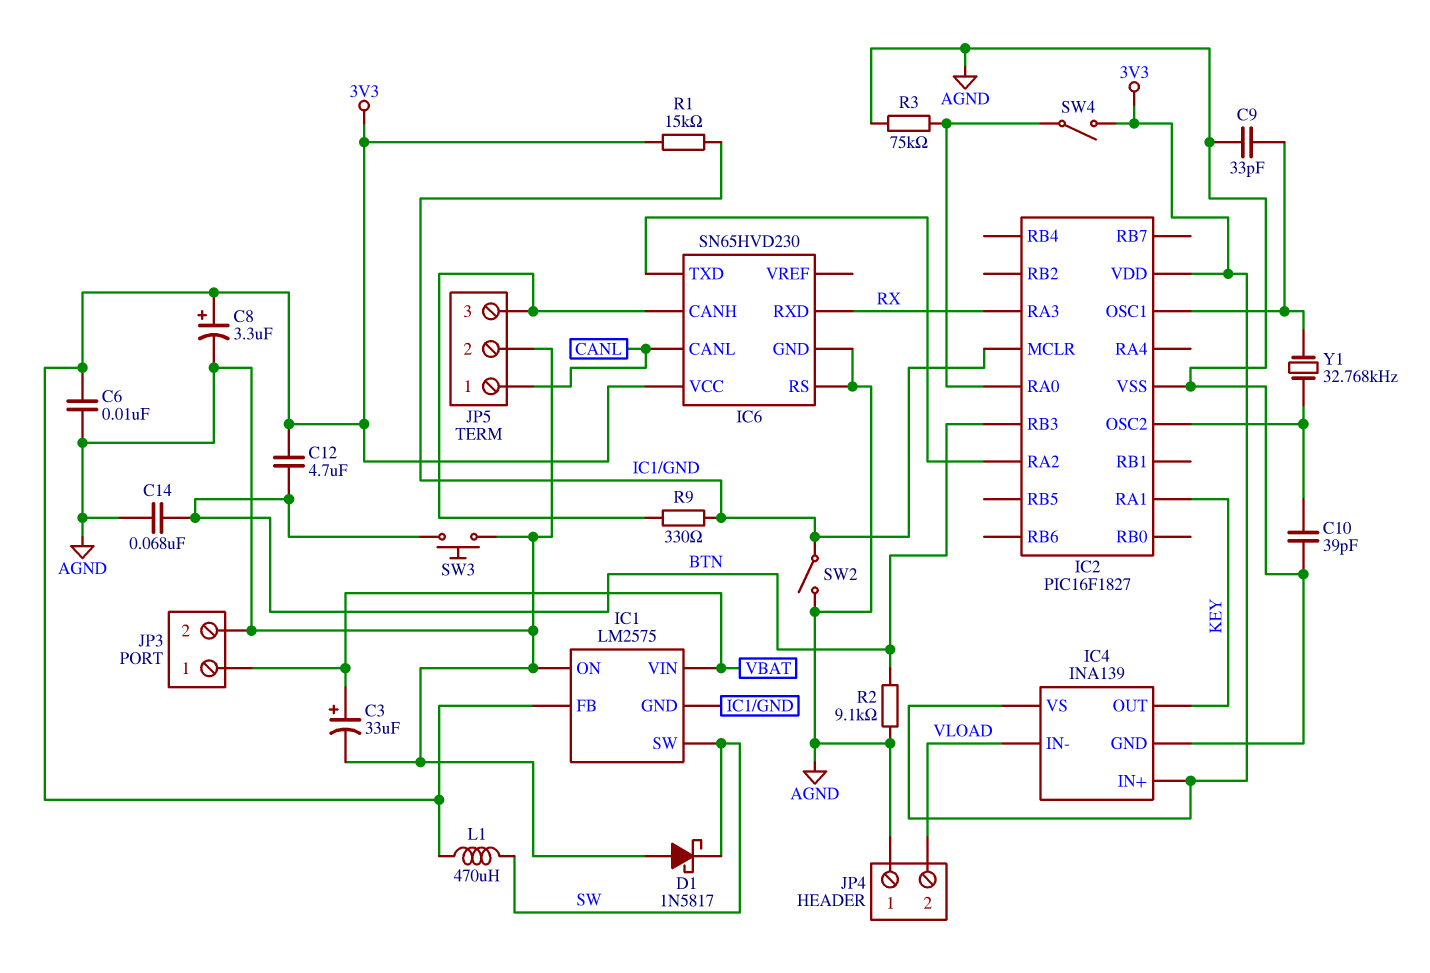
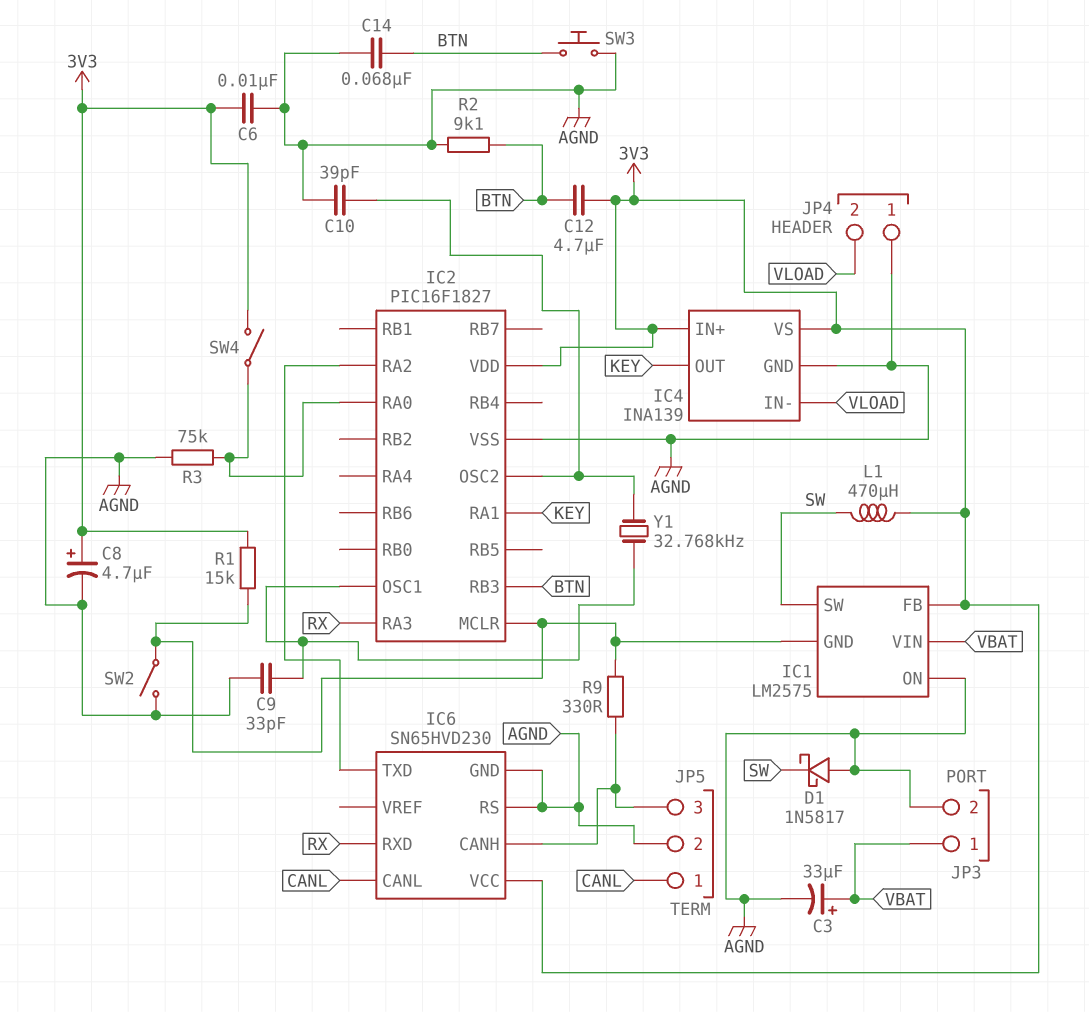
C8: 3.3uF (plus 3V3, minus AGND) -> 4.7uF (plus 3V3, minus AGND)

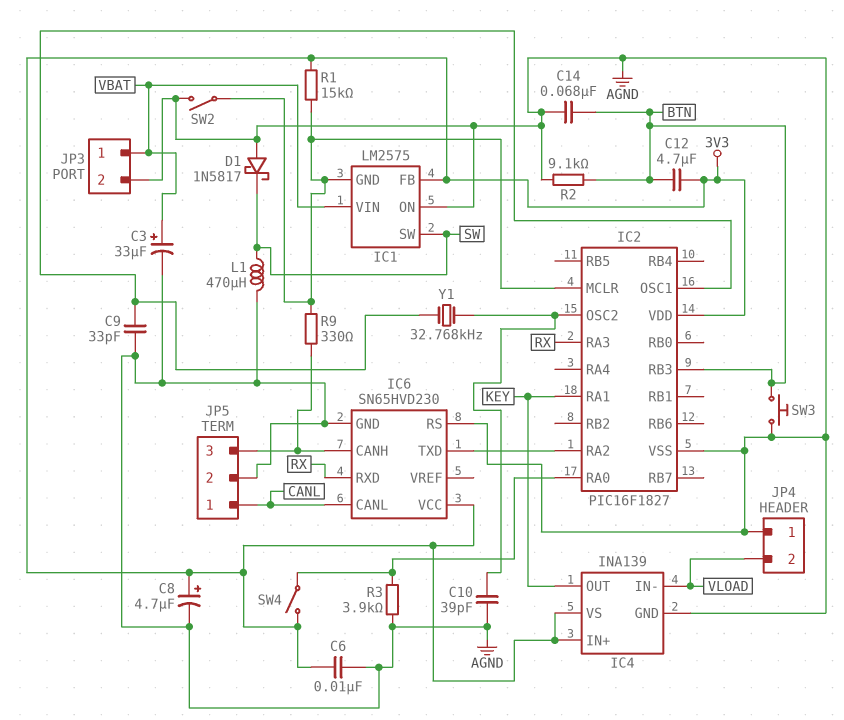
L1: 470uH (3V3, SW) -> 470uH (AGND, SW)
R3: 75k (AGND, IC2/RA0) -> 3.9k (AGND, IC2/RA0)

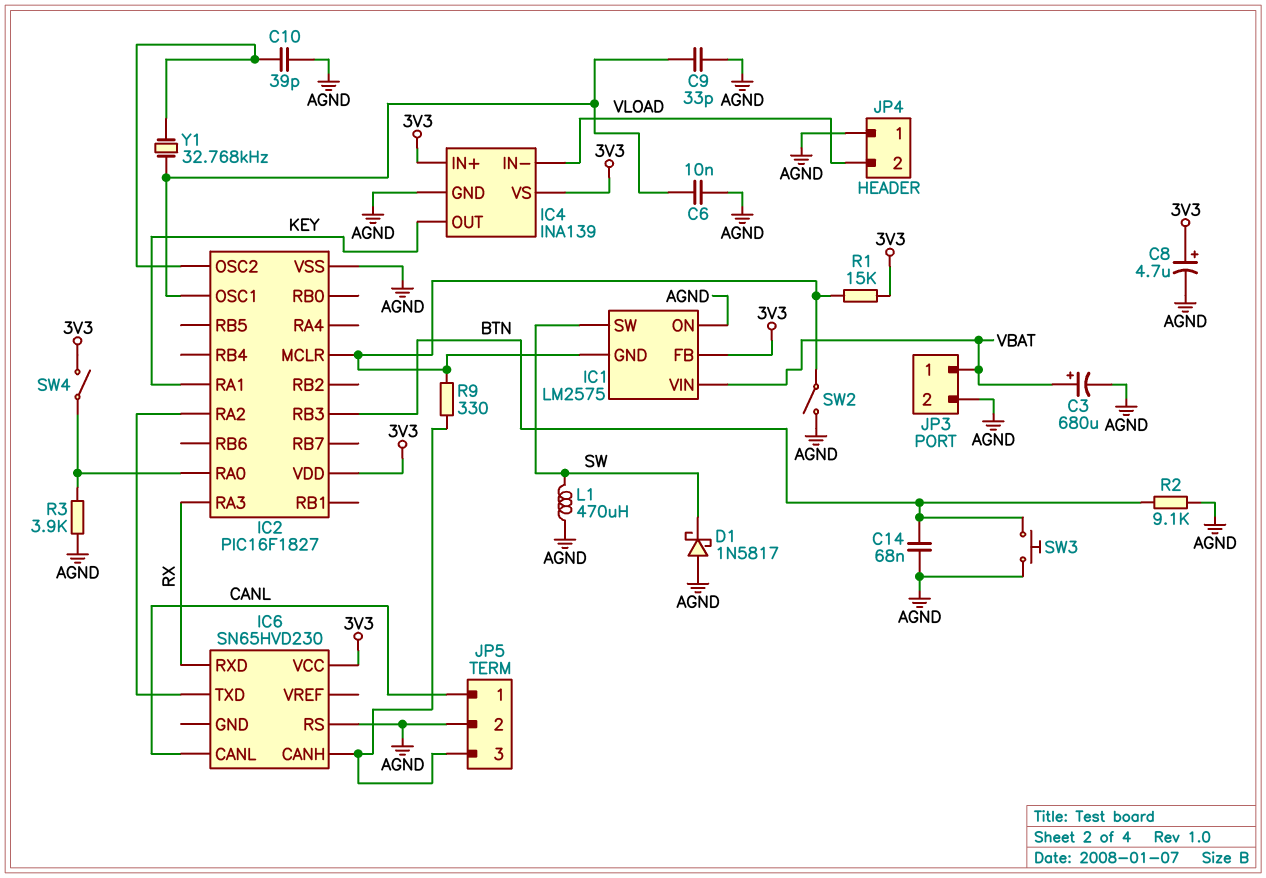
C3: 33uF (plus VBAT, minus AGND) -> 680uF (plus VBAT, minus AGND)
C6: 10nF (3V3, AGND) -> 10nF (AGND, IC2/OSC1)
C12: 4.7uF (3V3, BTN) -> none
IC6 pin GND: AGND -> none

